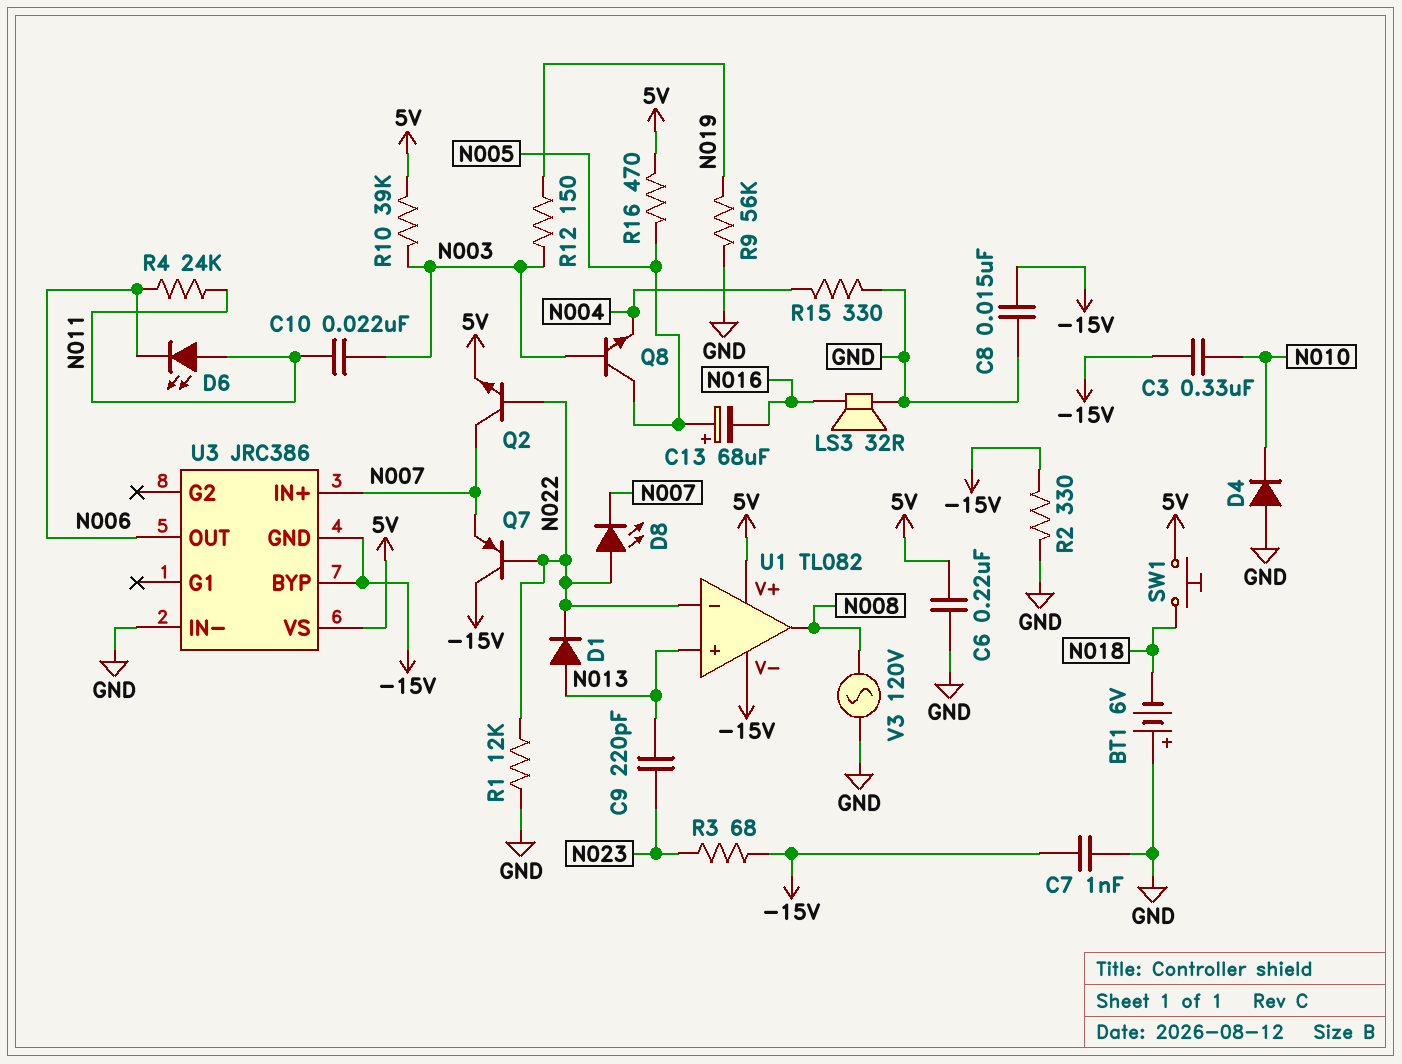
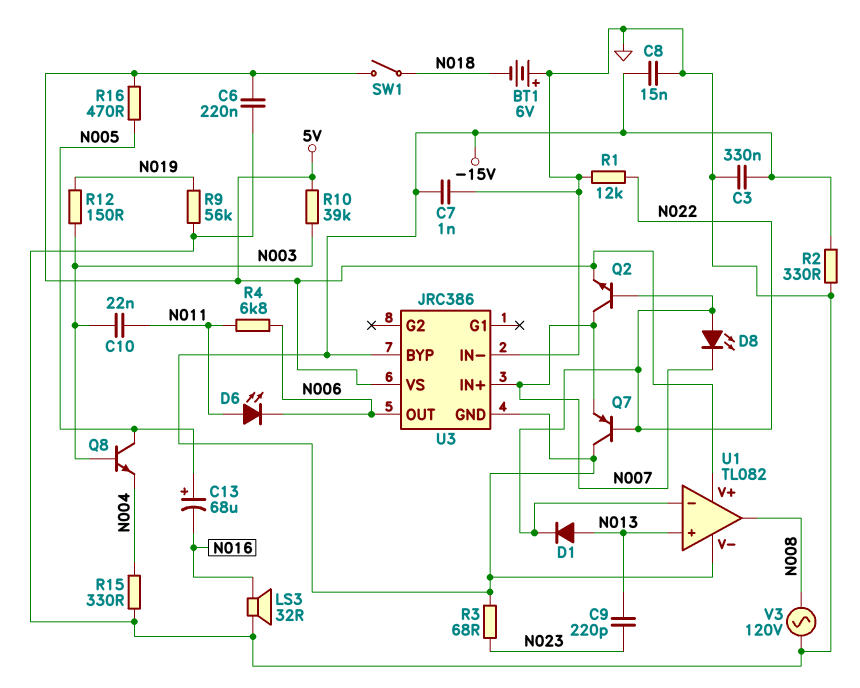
C3: 330nF (-15V, N010) -> 330nF (-15V, GND)
D4: diode (A GND, K N010) -> none
R4: 24k (N006, N011) -> 6.8k (N006, N011)
SW1: button (5V, N018) -> switch (5V, N018)

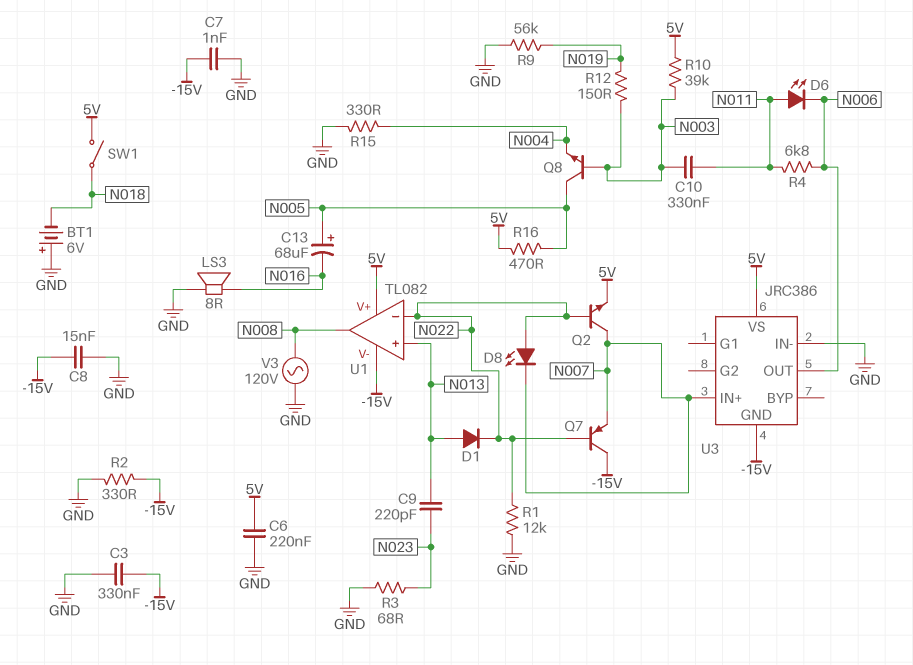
C10: 22nF (N003, N011) -> 330nF (N003, N011)
LS3: speaker 32R (GND, N016) -> speaker 8R (GND, N016)
R3: 68 (-15V, N023) -> 68 (GND, N023)
U3 pin BYP: -15V -> none

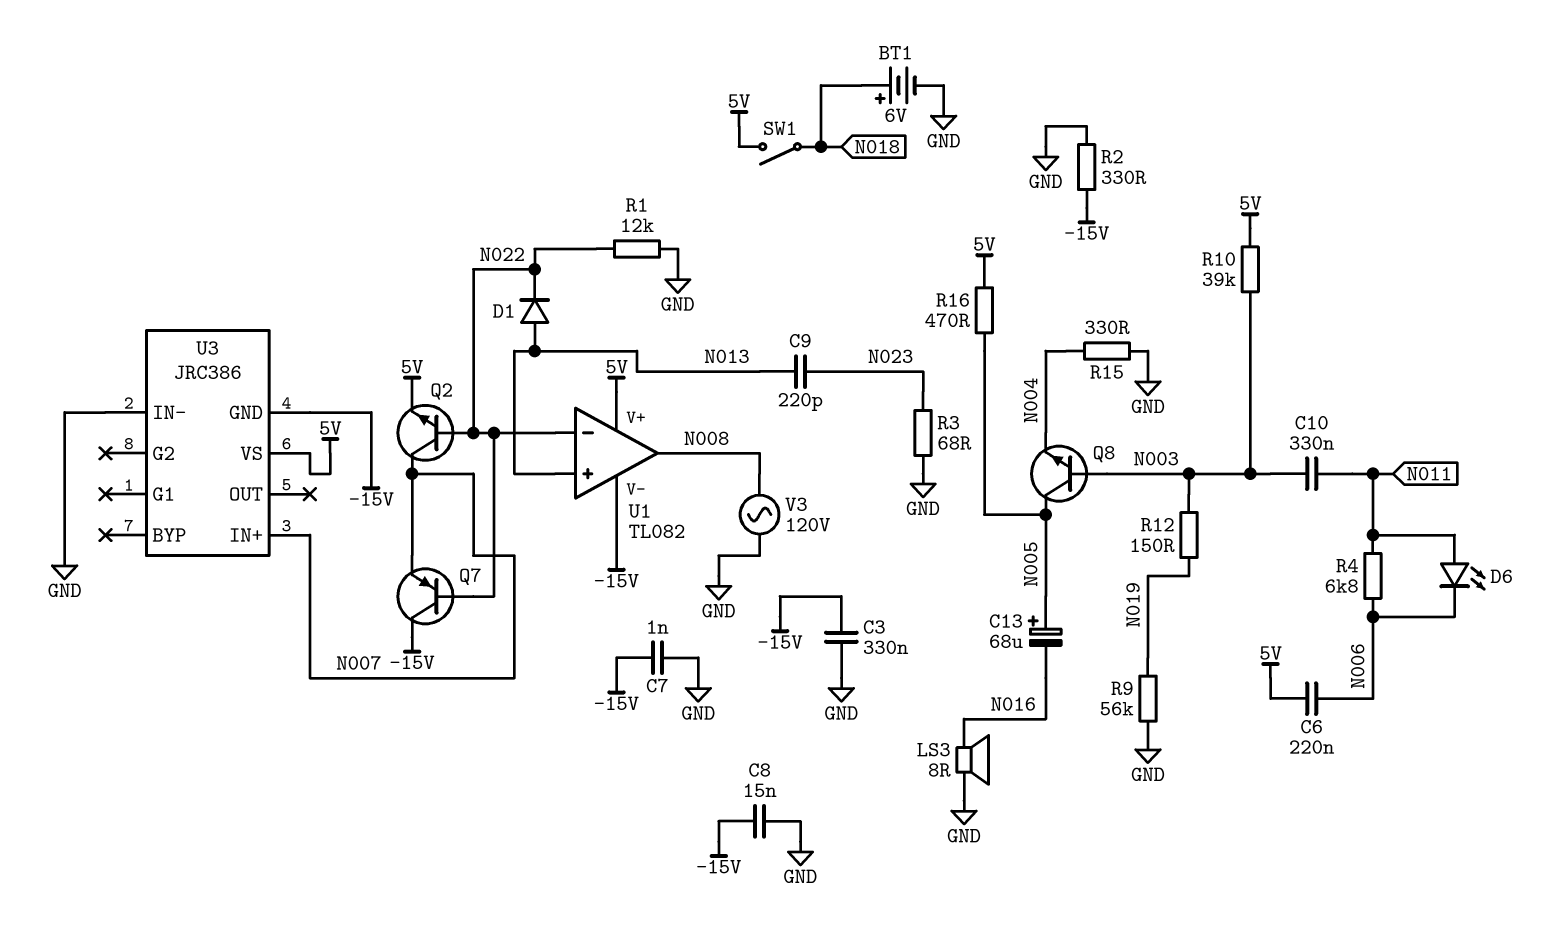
BT1: 6V (plus GND, minus N018) -> 6V (plus N018, minus GND)
C6: 220nF (5V, GND) -> 220nF (5V, N006)
D8: LED (A N022, K N007) -> none
U3 pin OUT: N006 -> none

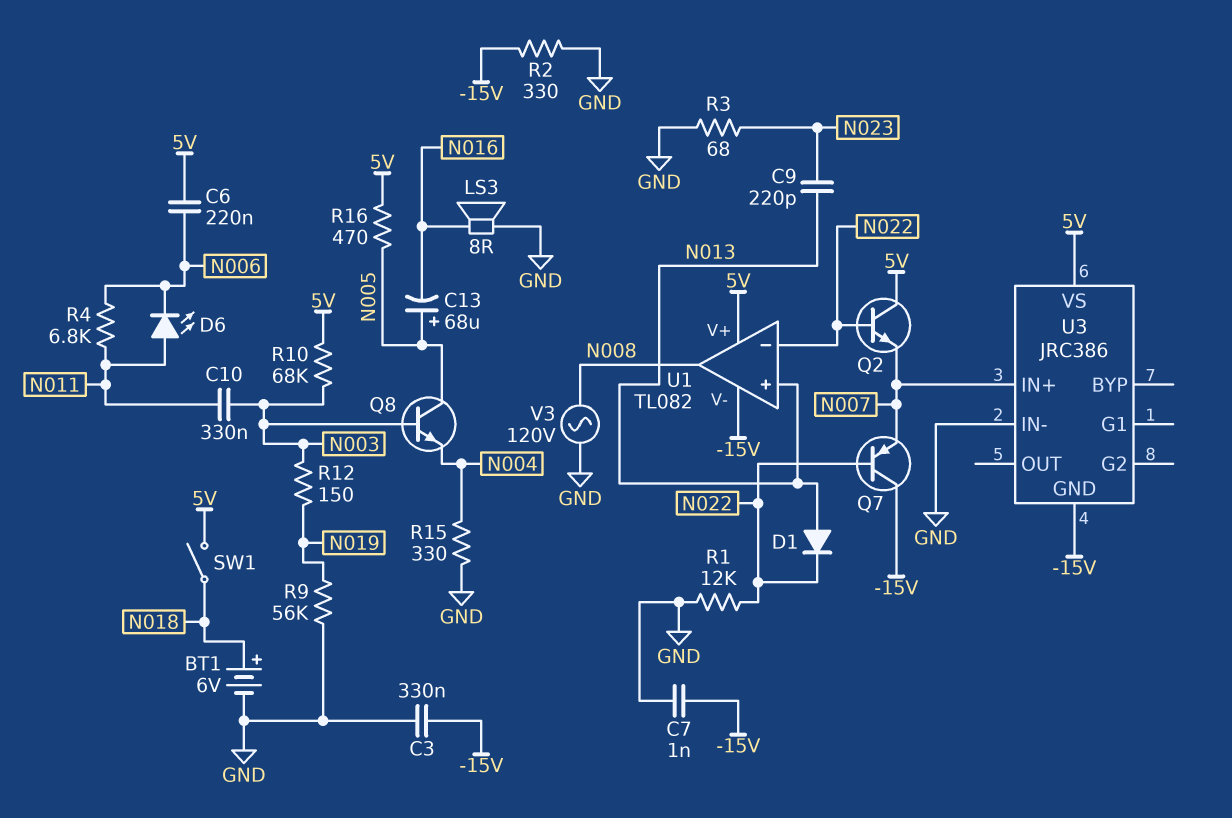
C8: 15nF (-15V, GND) -> none
Q2: NPN (B N022, C N007, E 5V) -> NPN (B N022, C 5V, E N007)
R10: 39k (5V, N003) -> 68k (5V, N003)

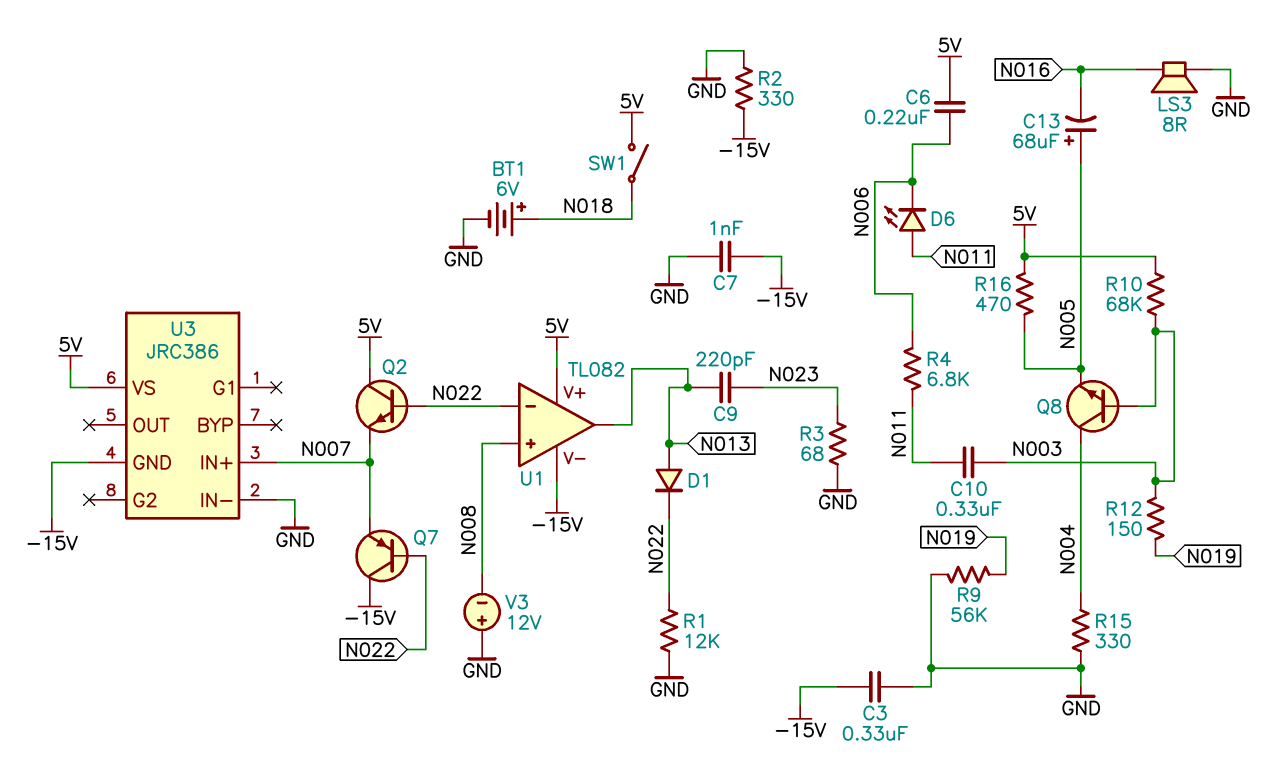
Q8: NPN (B N003, C N005, E N004) -> NPN (B N003, C N004, E N005)
U1 pin in+: N013 -> N008
U1 pin out: N008 -> N013
V3: AC 120V (GND, N008) -> 12V (plus GND, minus N008)

